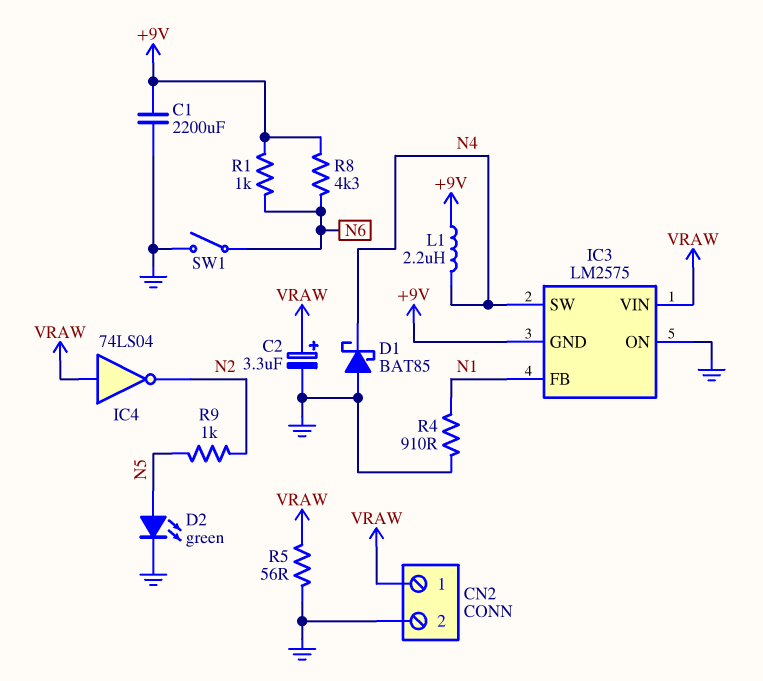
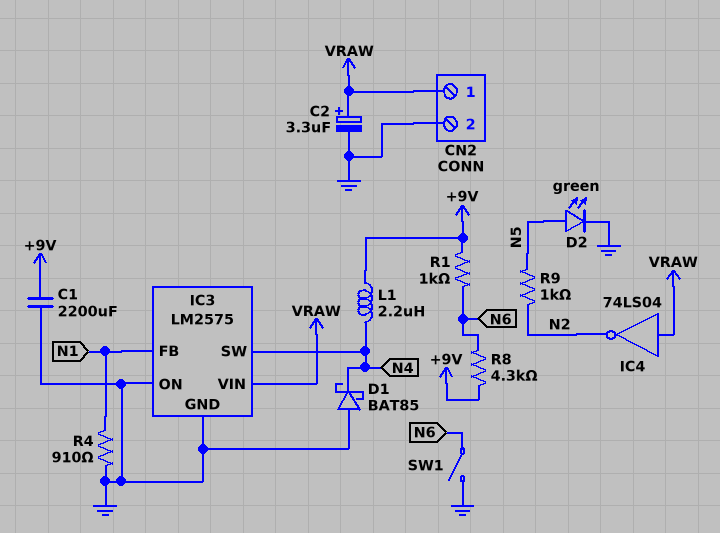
IC3 pin GND: +9V -> GND
R5: 56 (GND, VRAW) -> none

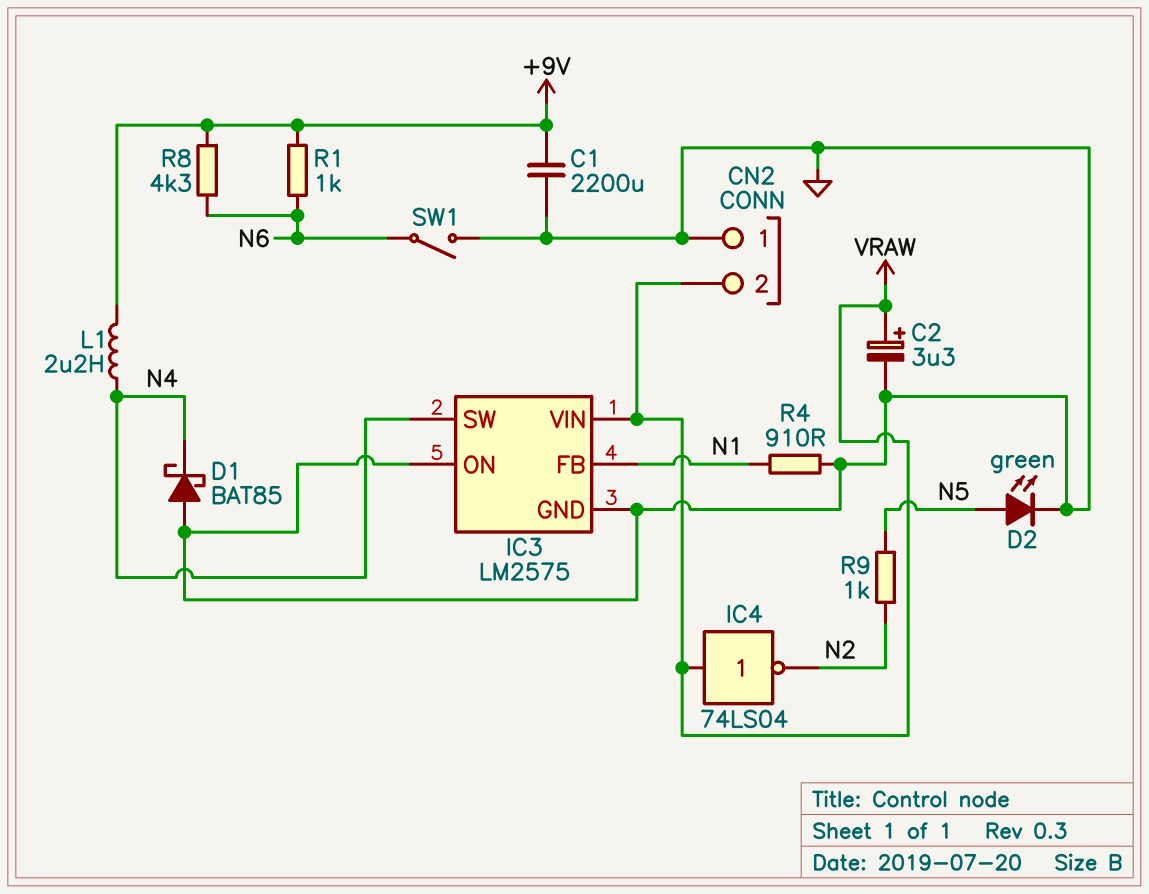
CN2 pin 1: VRAW -> GND
CN2 pin 2: GND -> VRAW

